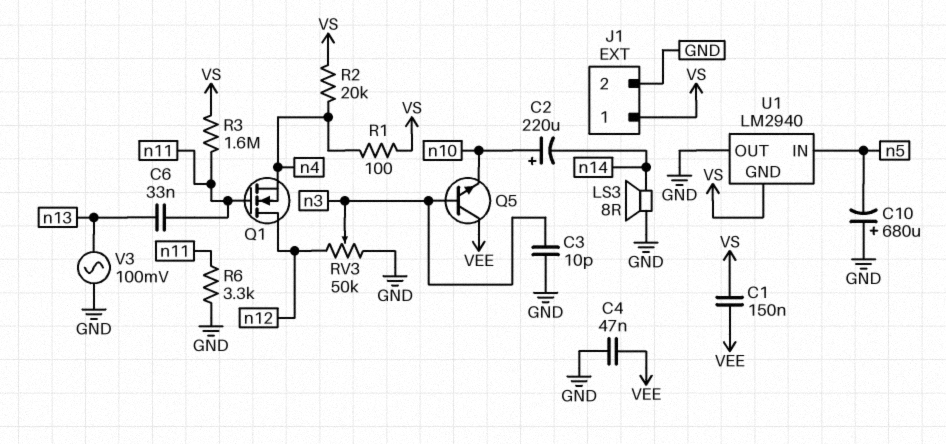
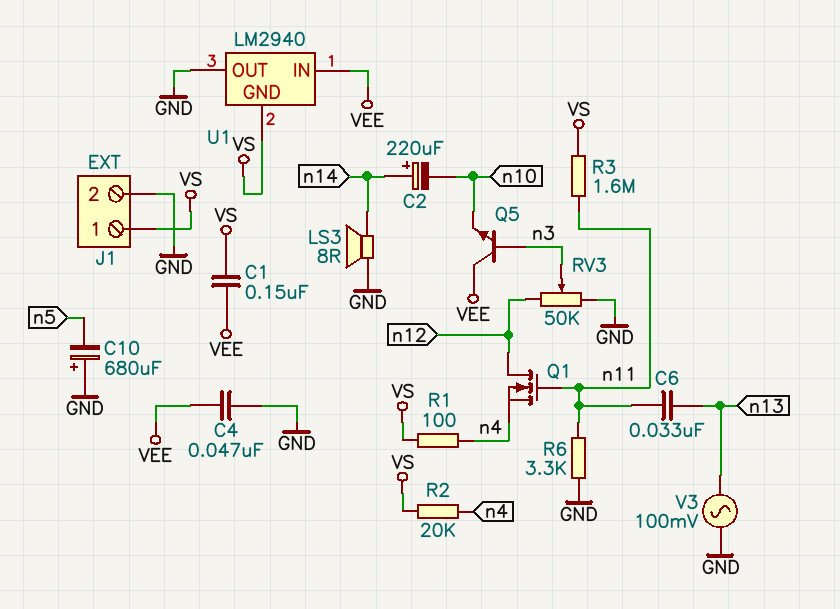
C2: 220uF (plus n10, minus n14) -> 220uF (plus n14, minus n10)
C3: 10pF (GND, n3) -> none
U1 pin IN: n5 -> VEE

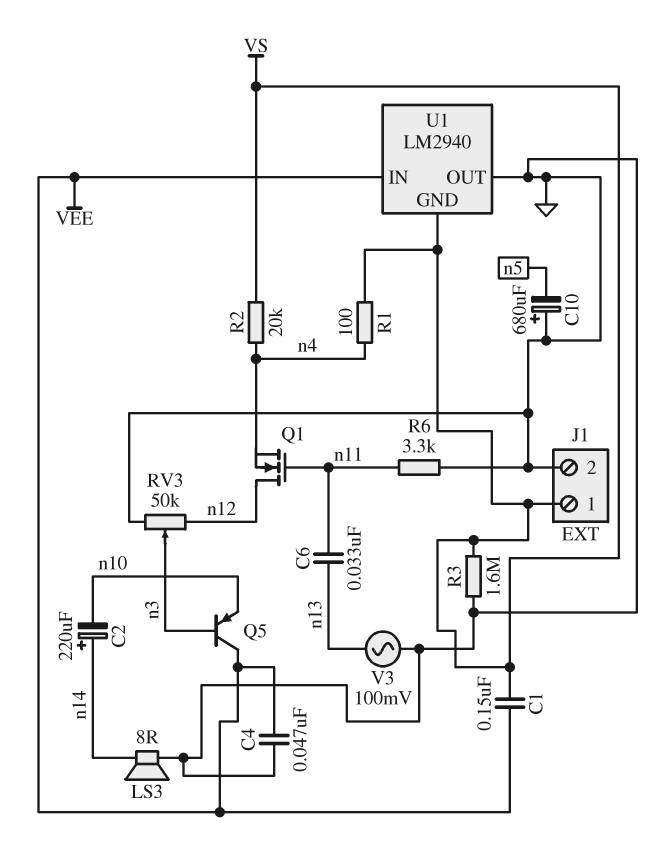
Q5: NPN (B n3, C VEE, E n10) -> PNP (B n3, C VEE, E n10)
R3: 1.6M (VS, n11) -> 1.6M (GND, VS)

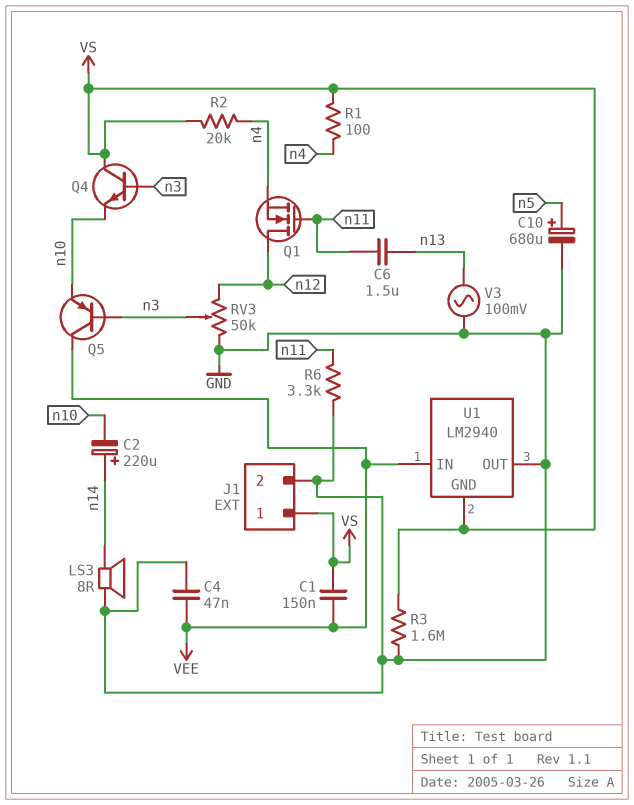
C6: 33nF (n11, n13) -> 1.5uF (n11, n13)
C10: 680uF (plus GND, minus n5) -> 680uF (plus n5, minus GND)
Q4: none -> NPN (B n3, C VS, E n10)

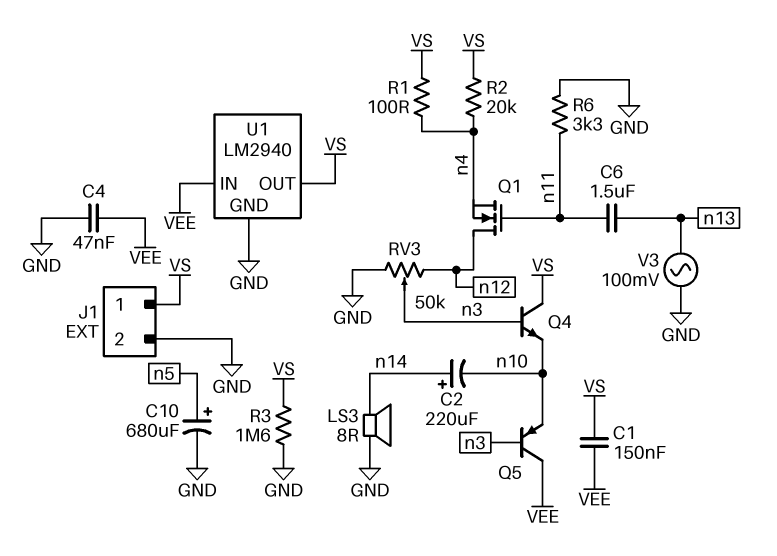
U1 pin GND: VS -> GND
U1 pin OUT: GND -> VS

